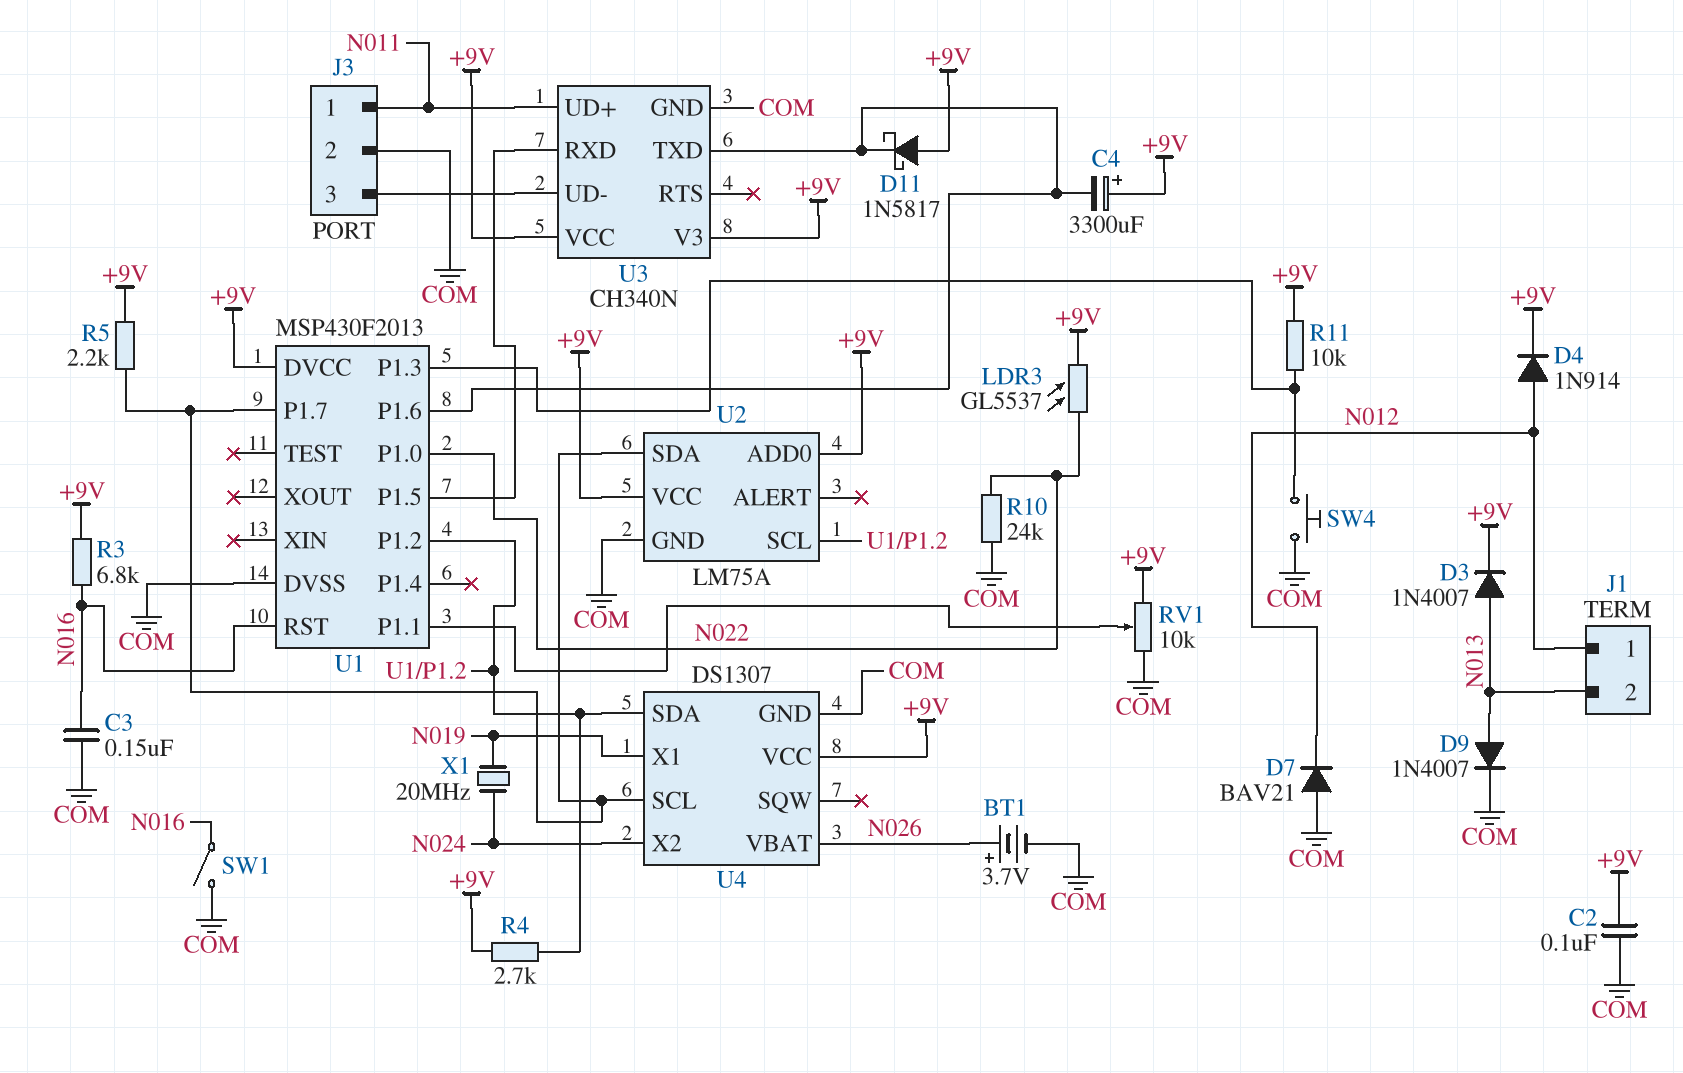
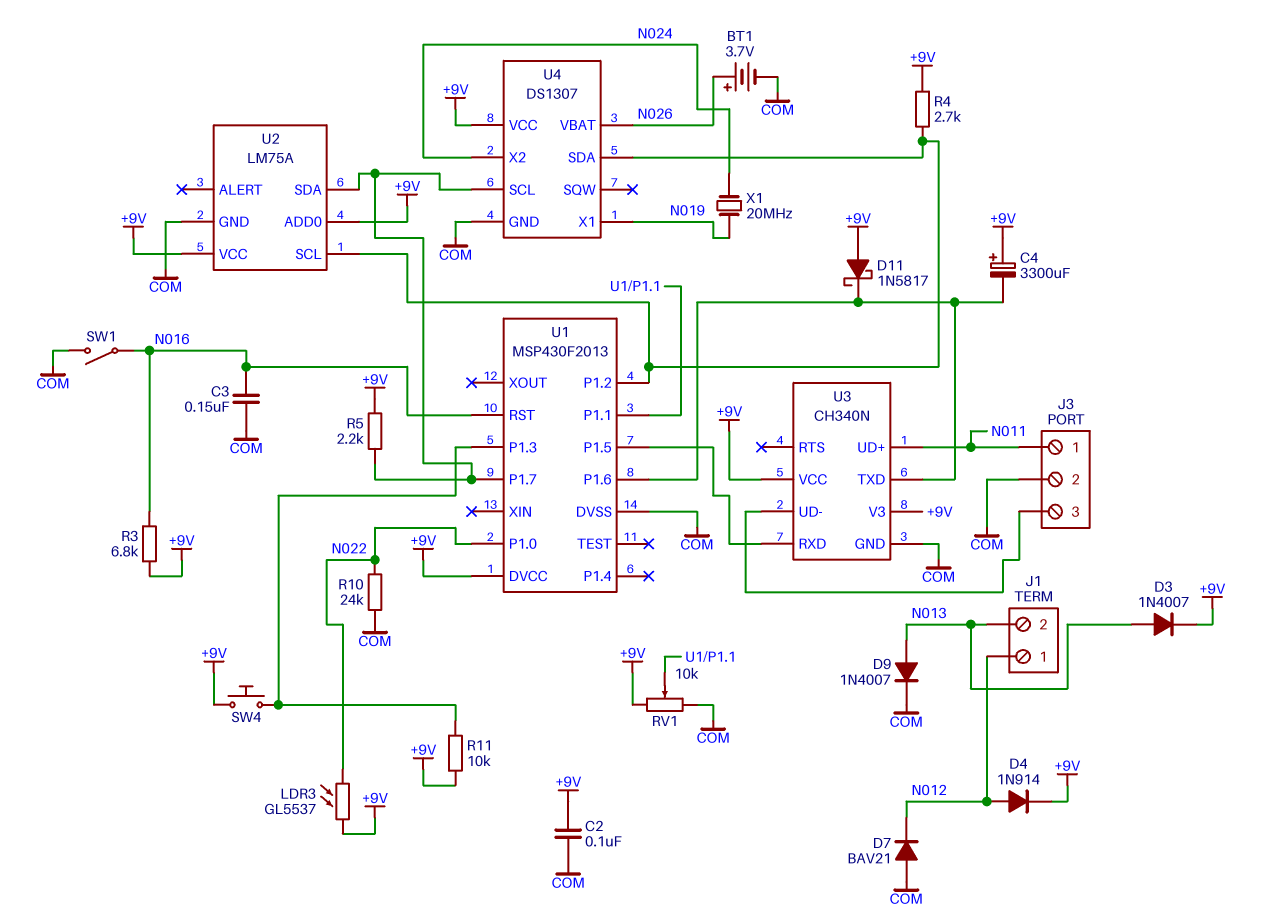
SW4: button (COM, U1/P1.3) -> button (+9V, U1/P1.3)

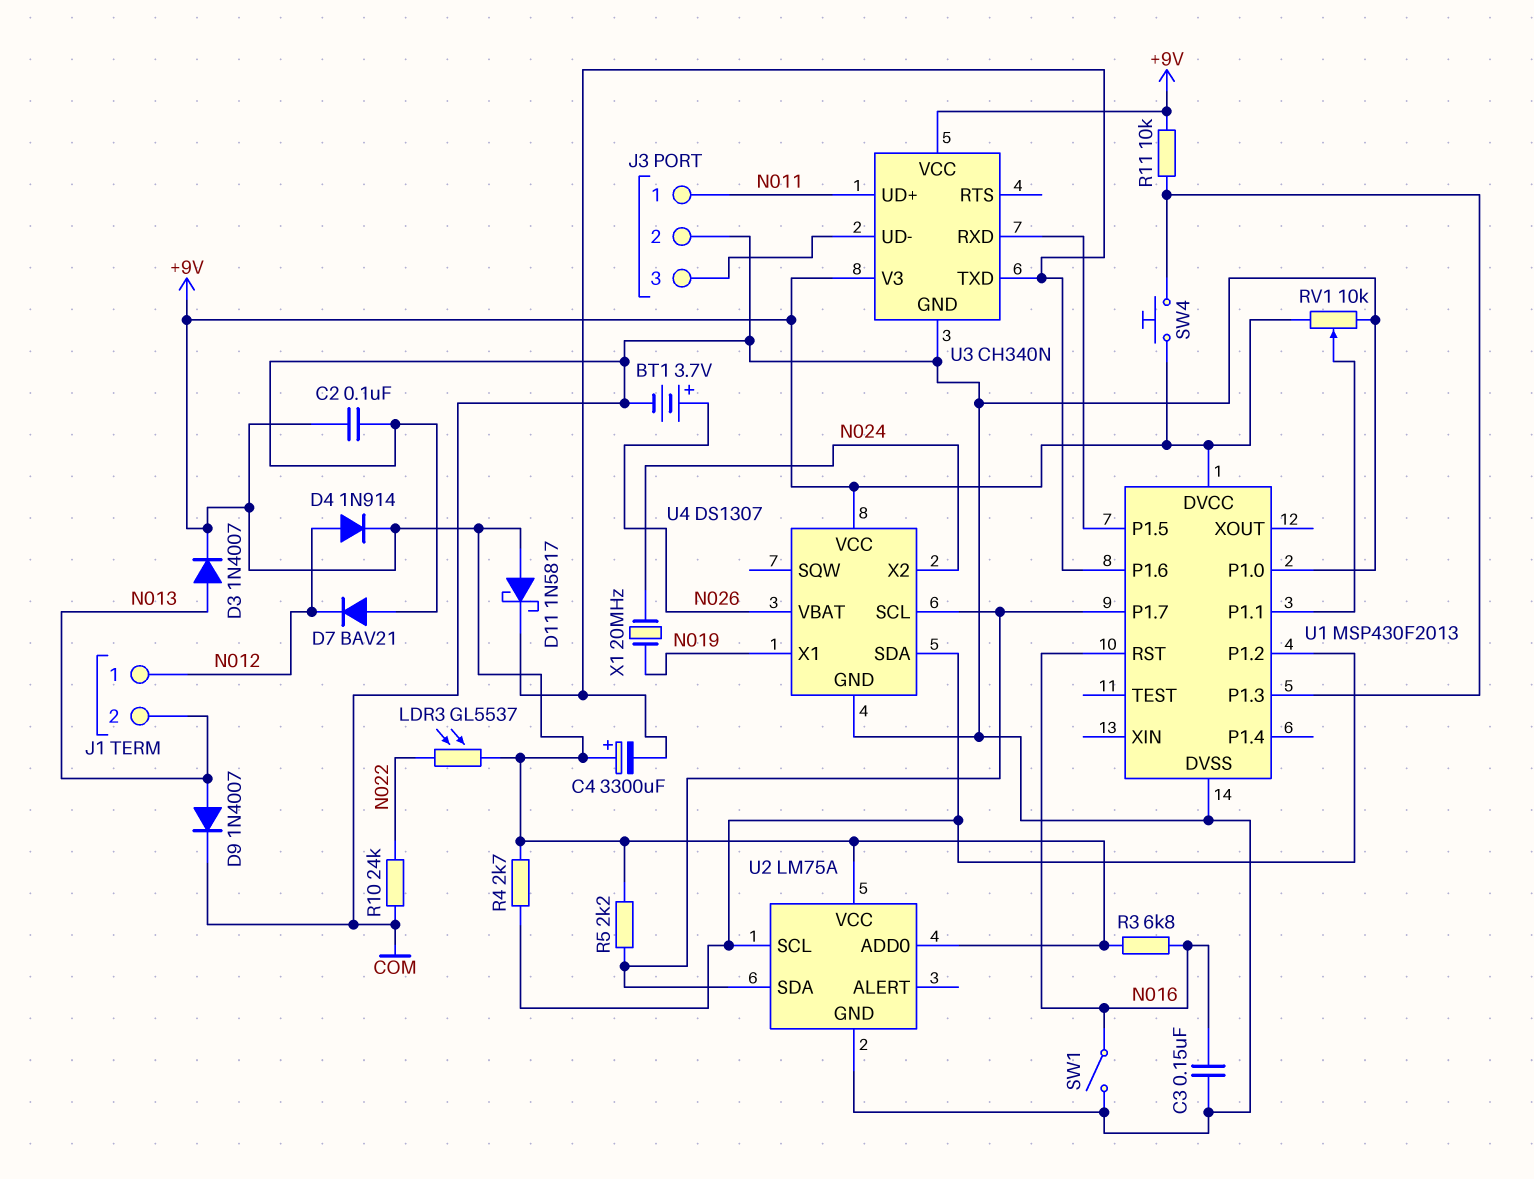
U1 pin P1.0: N022 -> COM

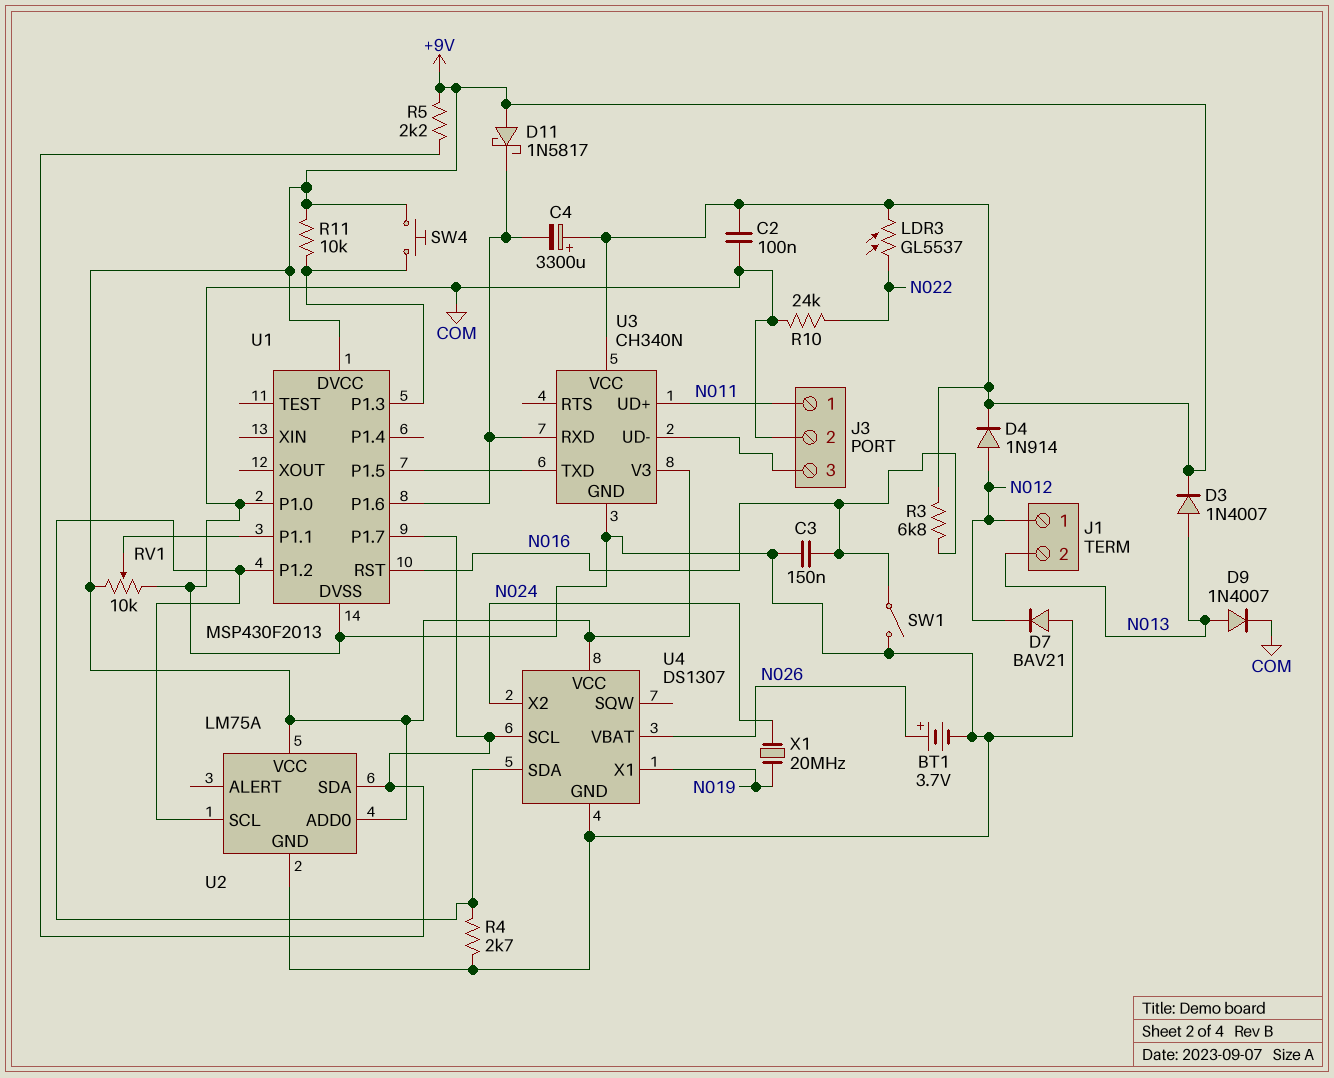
R4: 2.7k (+9V, U1/P1.2) -> 2.7k (COM, U1/P1.2)
U3 pin RXD: U1/P1.5 -> U1/P1.6
U3 pin TXD: U1/P1.6 -> U1/P1.5

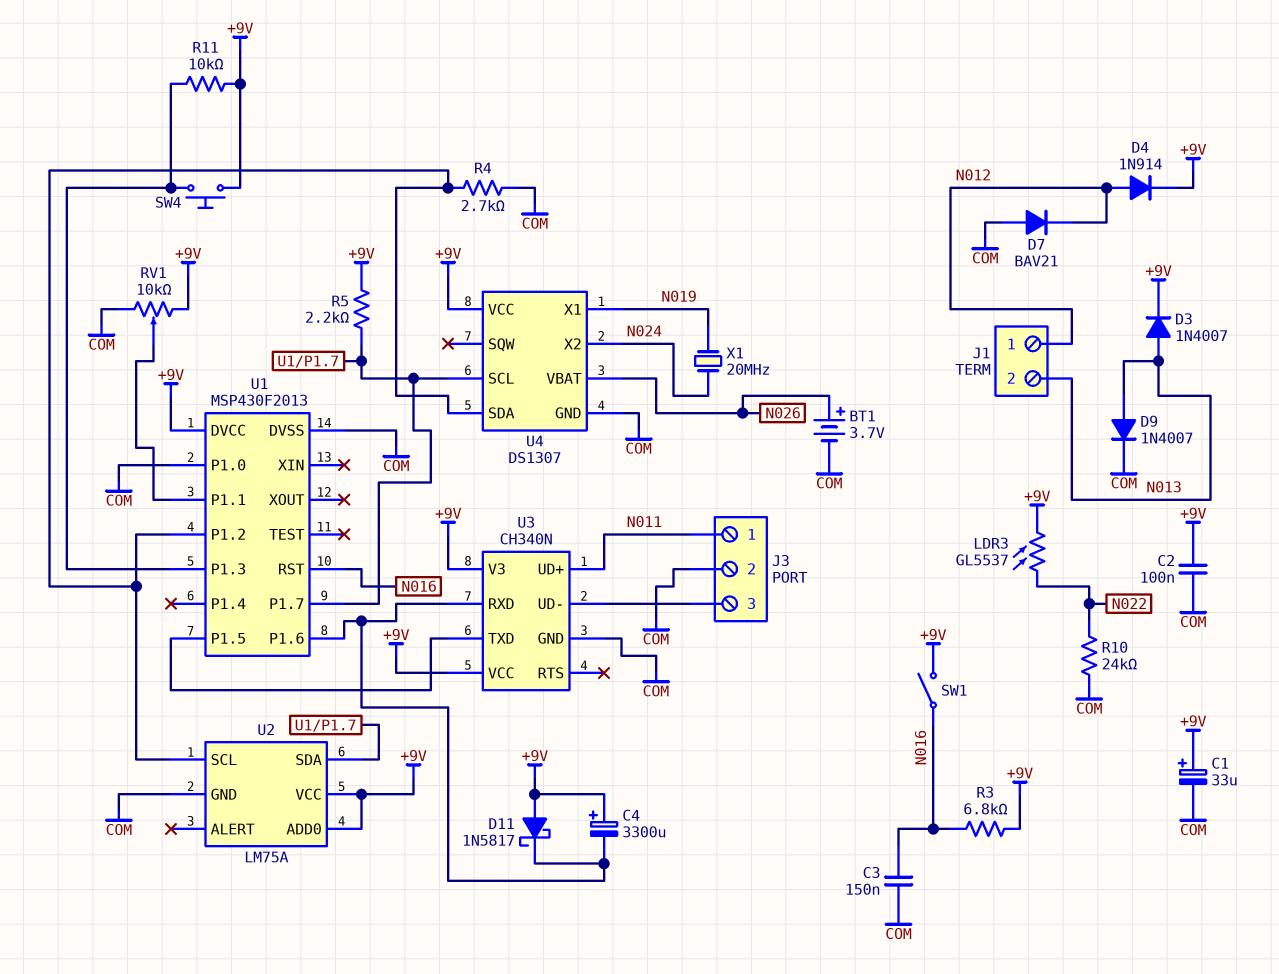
C1: none -> 33uF (plus +9V, minus COM)
SW1: switch (COM, N016) -> switch (+9V, N016)

